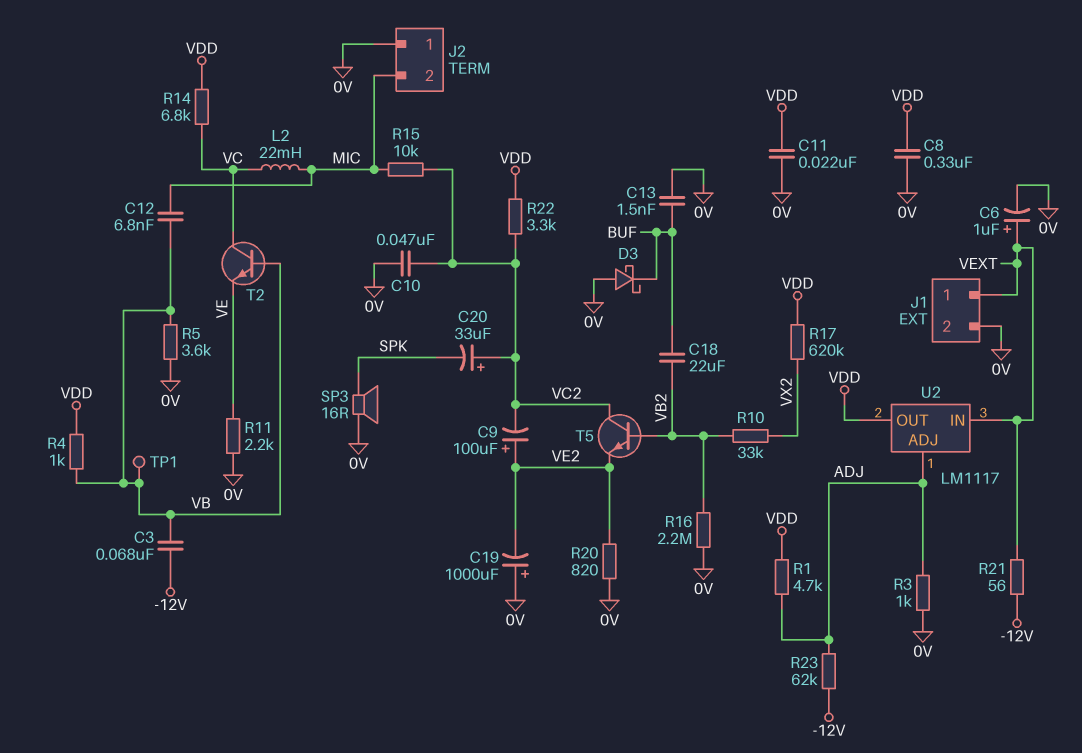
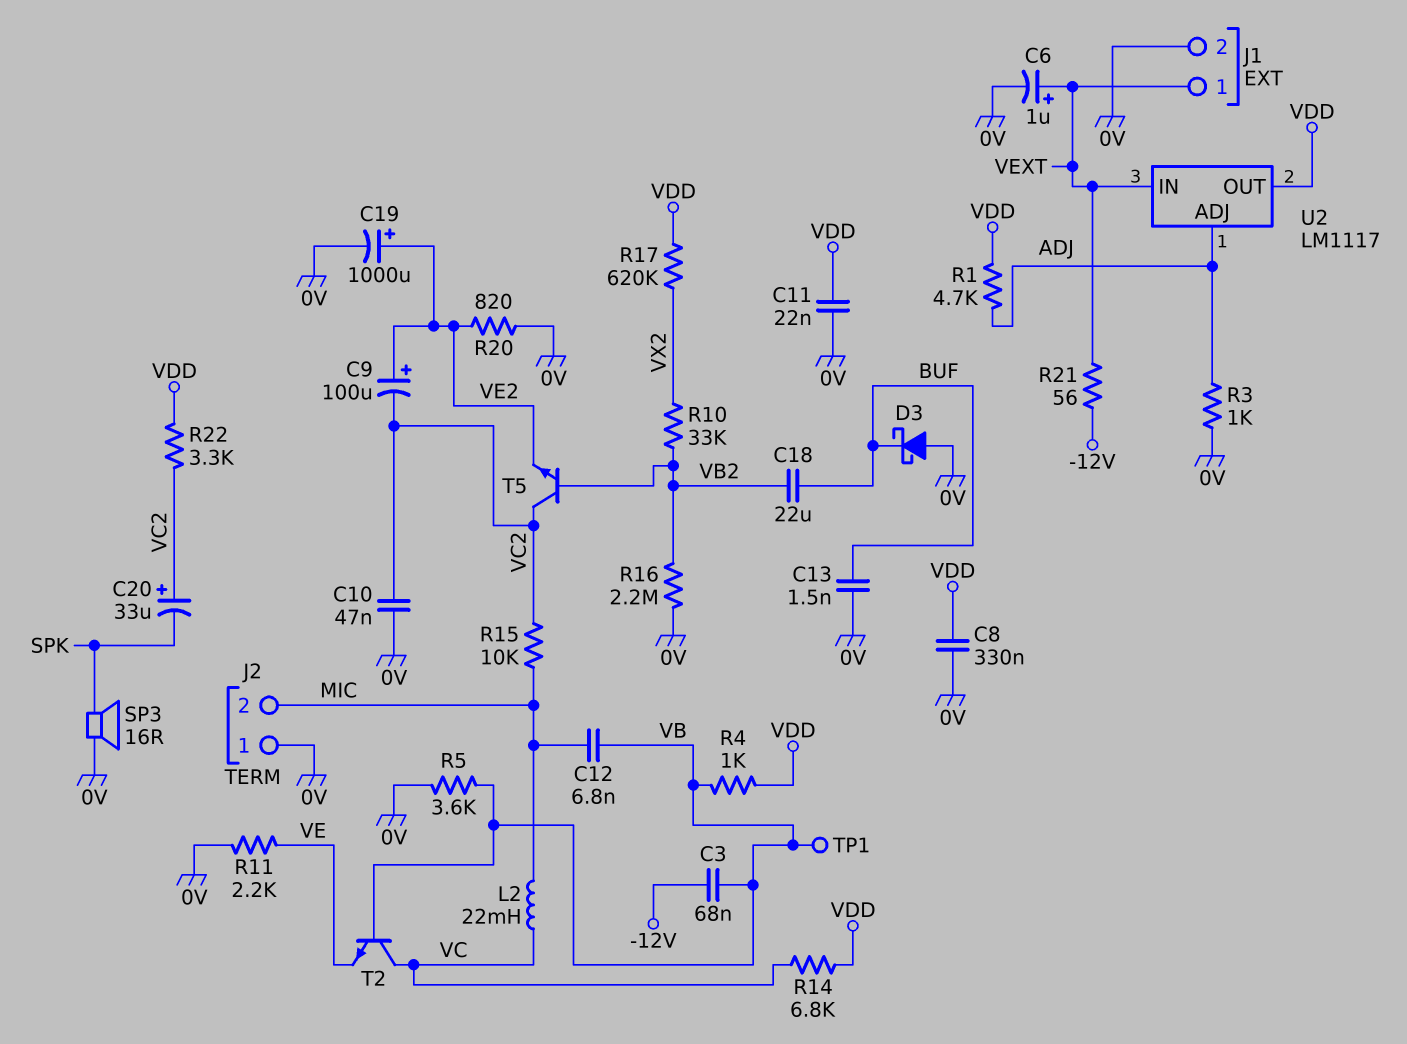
C19: 1000uF (plus 0V, minus VE2) -> 1000uF (plus VE2, minus 0V)
R23: 62k (-12V, ADJ) -> none

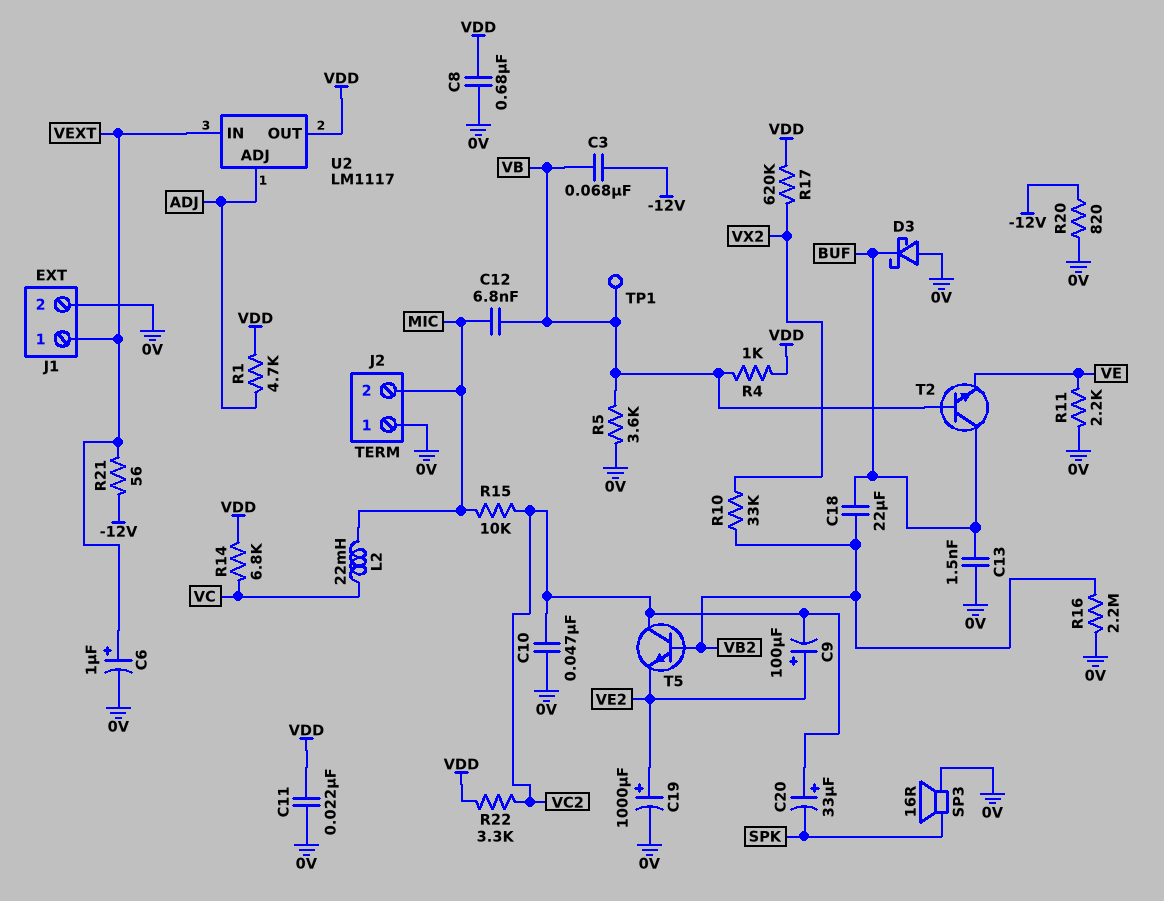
C8: 330nF (0V, VDD) -> 680nF (0V, VDD)
R3: 1k (0V, ADJ) -> none
R20: 820 (0V, VE2) -> 820 (-12V, 0V)
T2: NPN (B VB, C VC, E VE) -> NPN (B VB, C BUF, E VE)

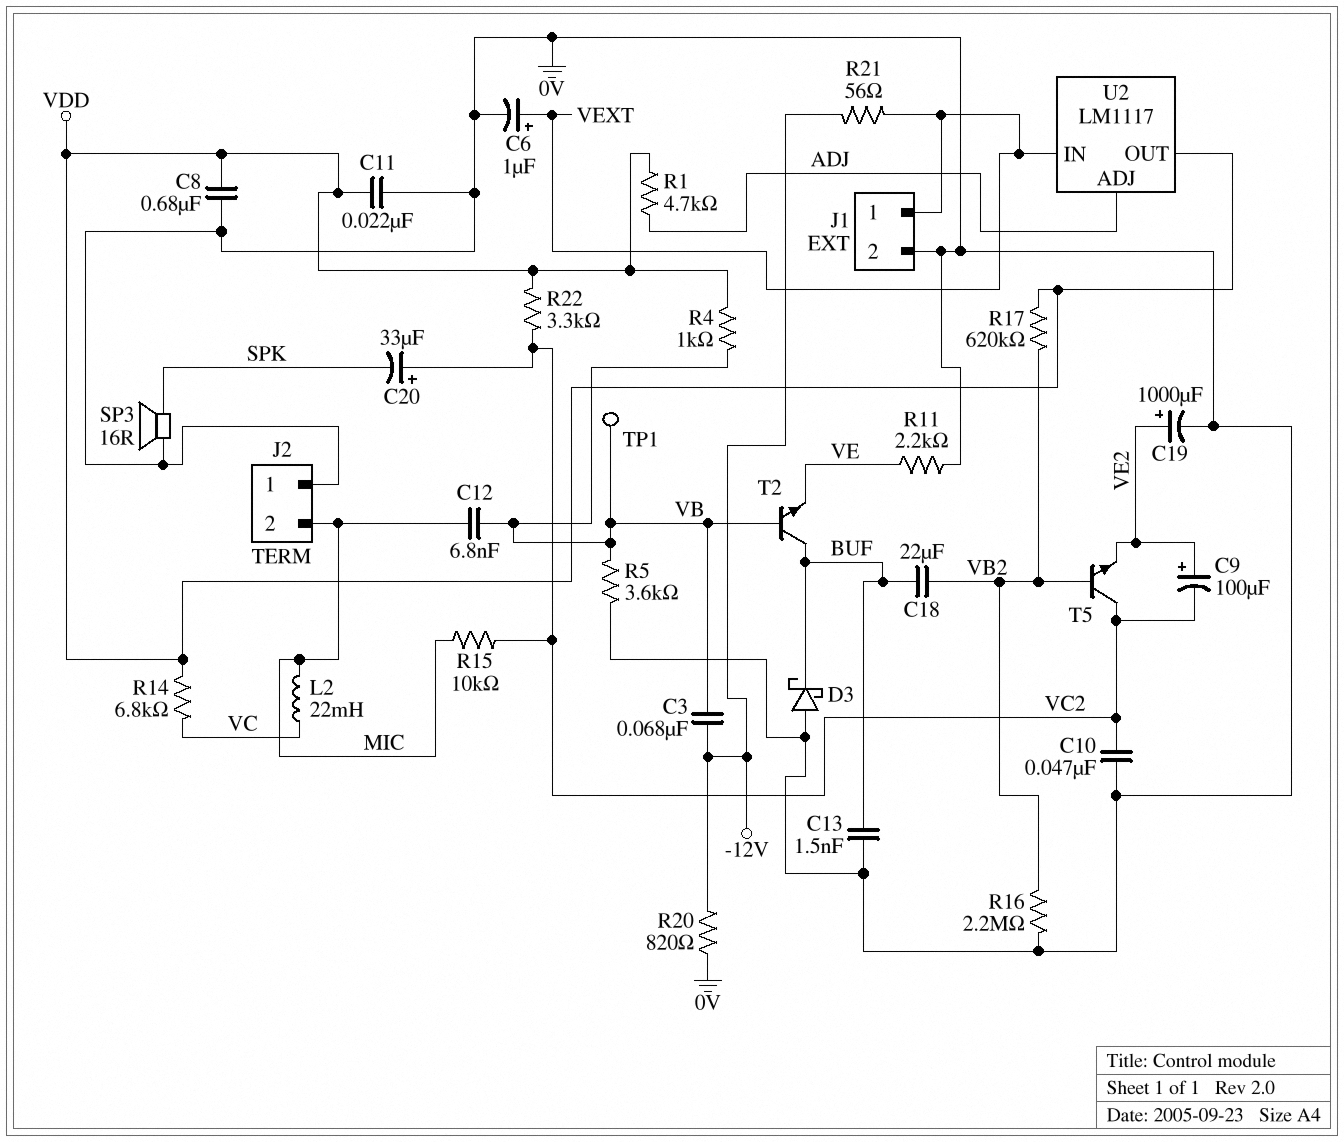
R10: 33k (VB2, VX2) -> none
R17: 620k (VDD, VX2) -> 620k (VB2, VDD)

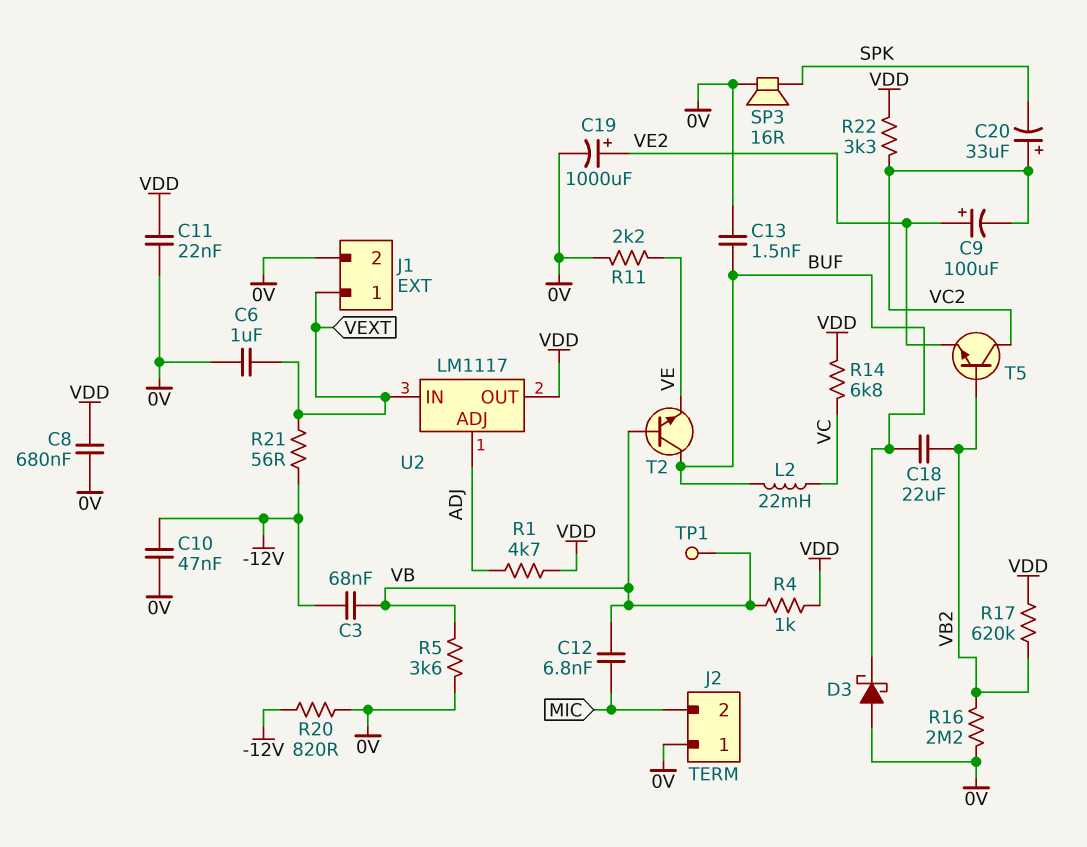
C6: 1uF (plus VEXT, minus 0V) -> 1uF (0V, VEXT)
C10: 47nF (0V, VC2) -> 47nF (-12V, 0V)
L2: 22mH (MIC, VC) -> 22mH (BUF, VC)
R15: 10k (MIC, VC2) -> none

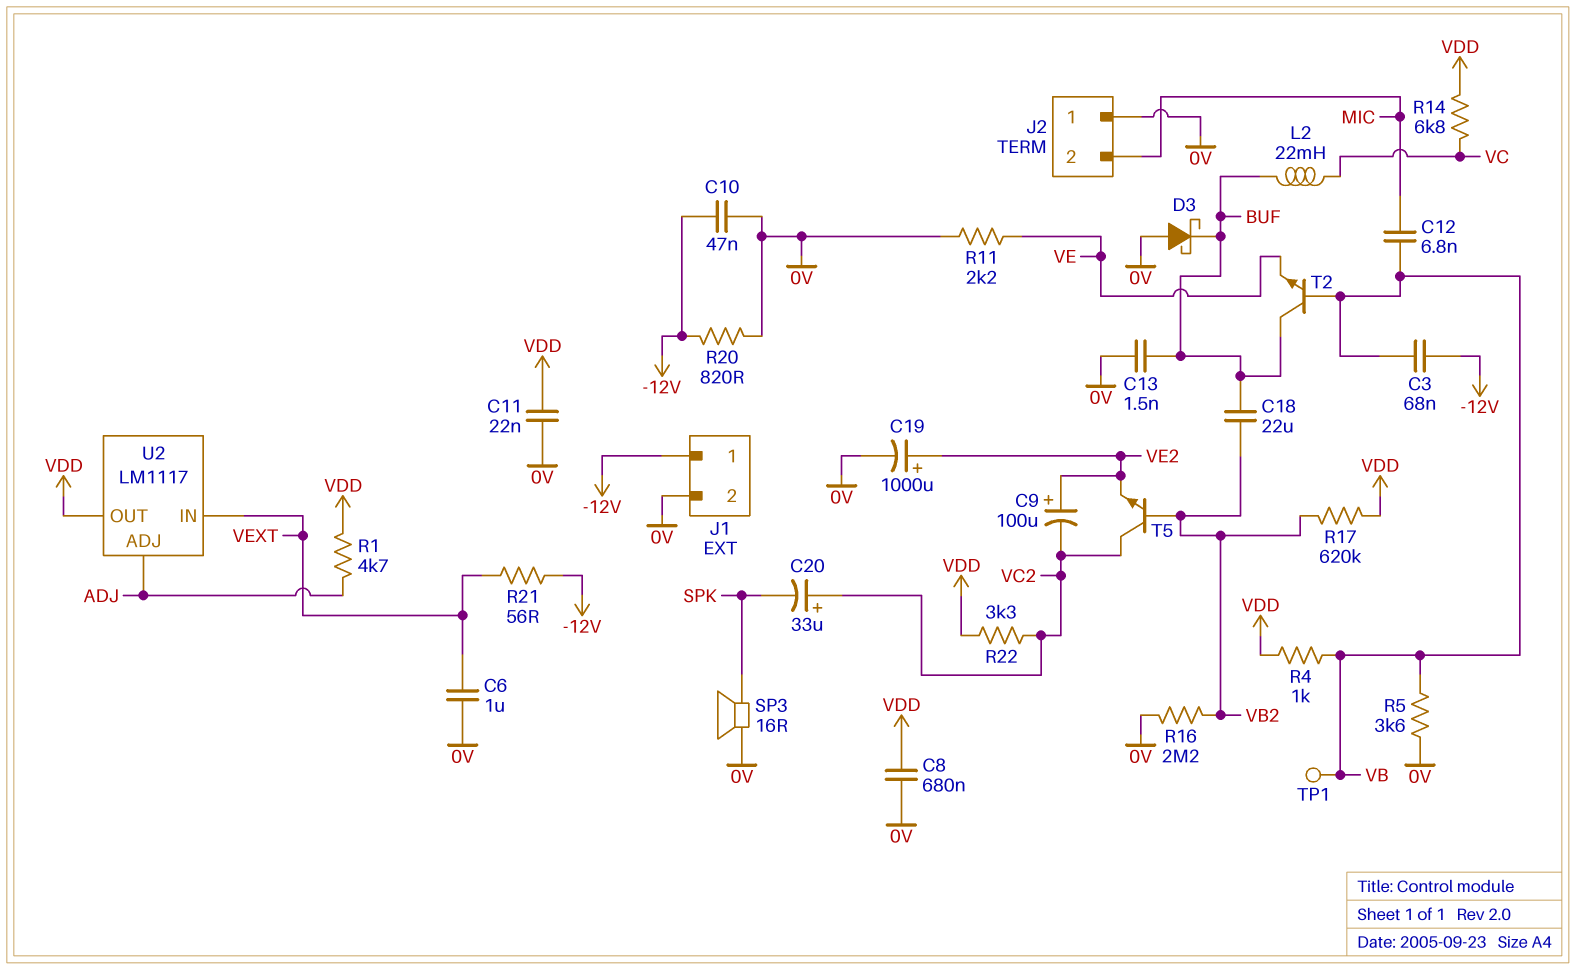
J1 pin 1: VEXT -> -12V

